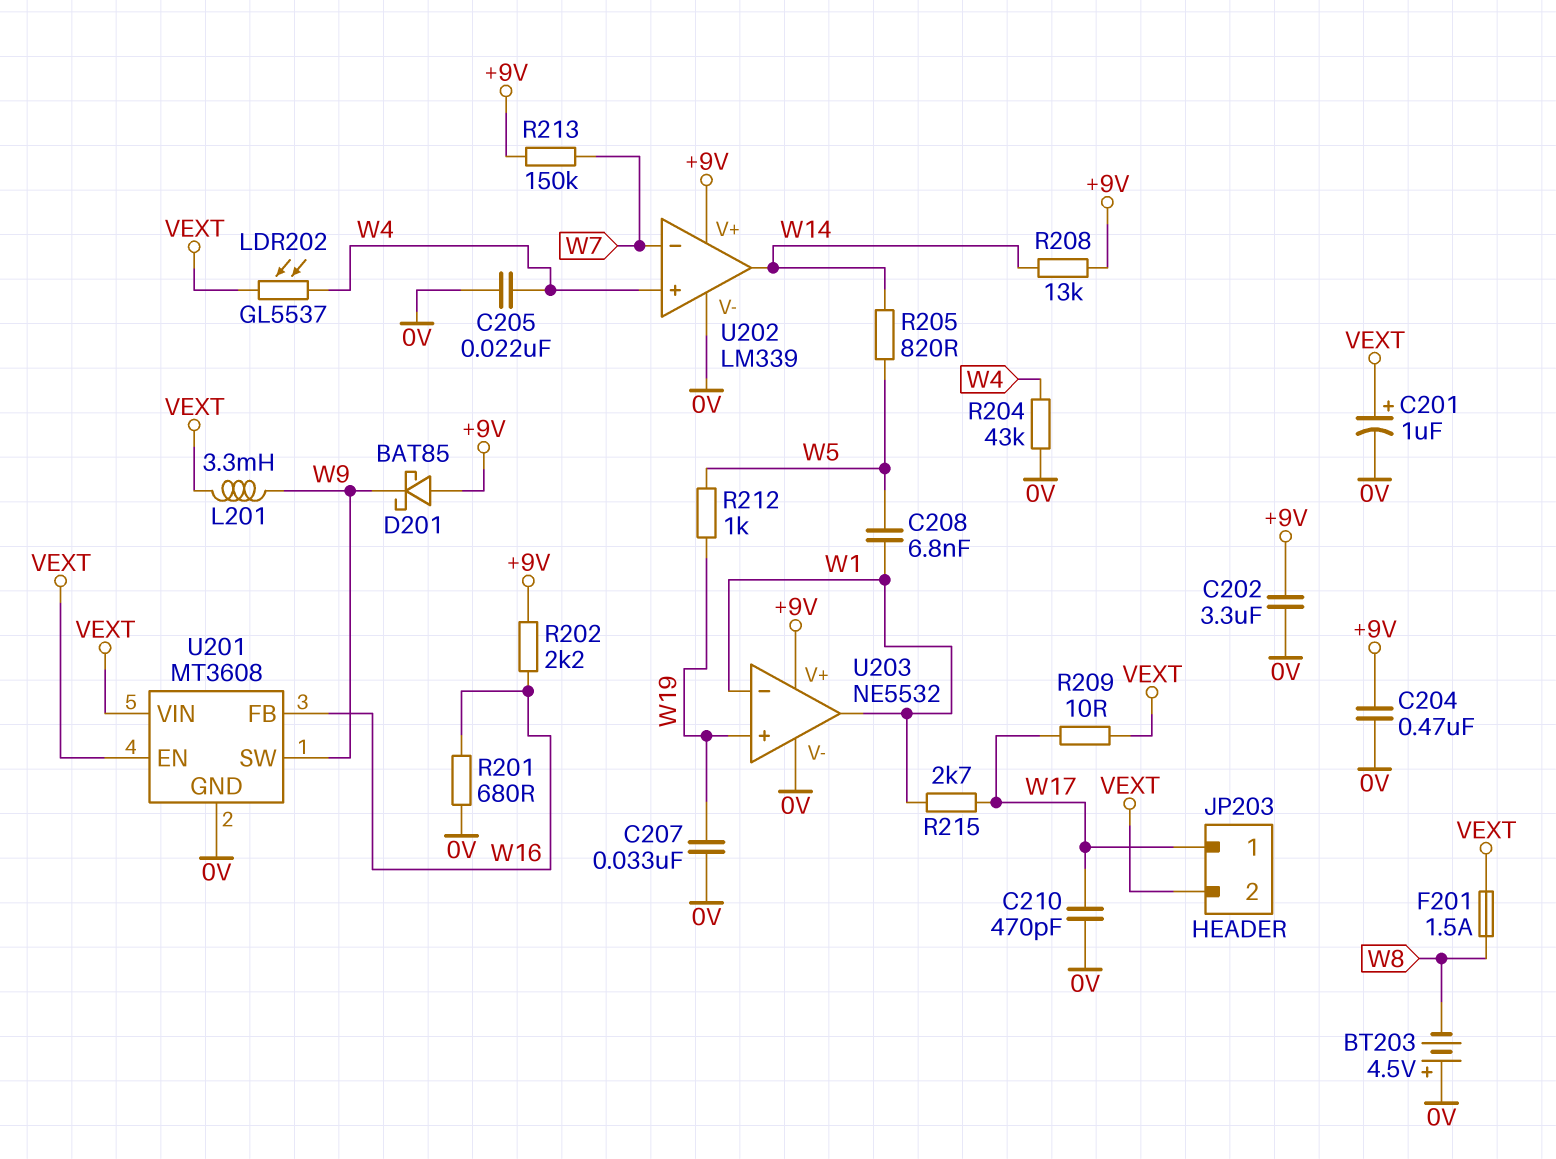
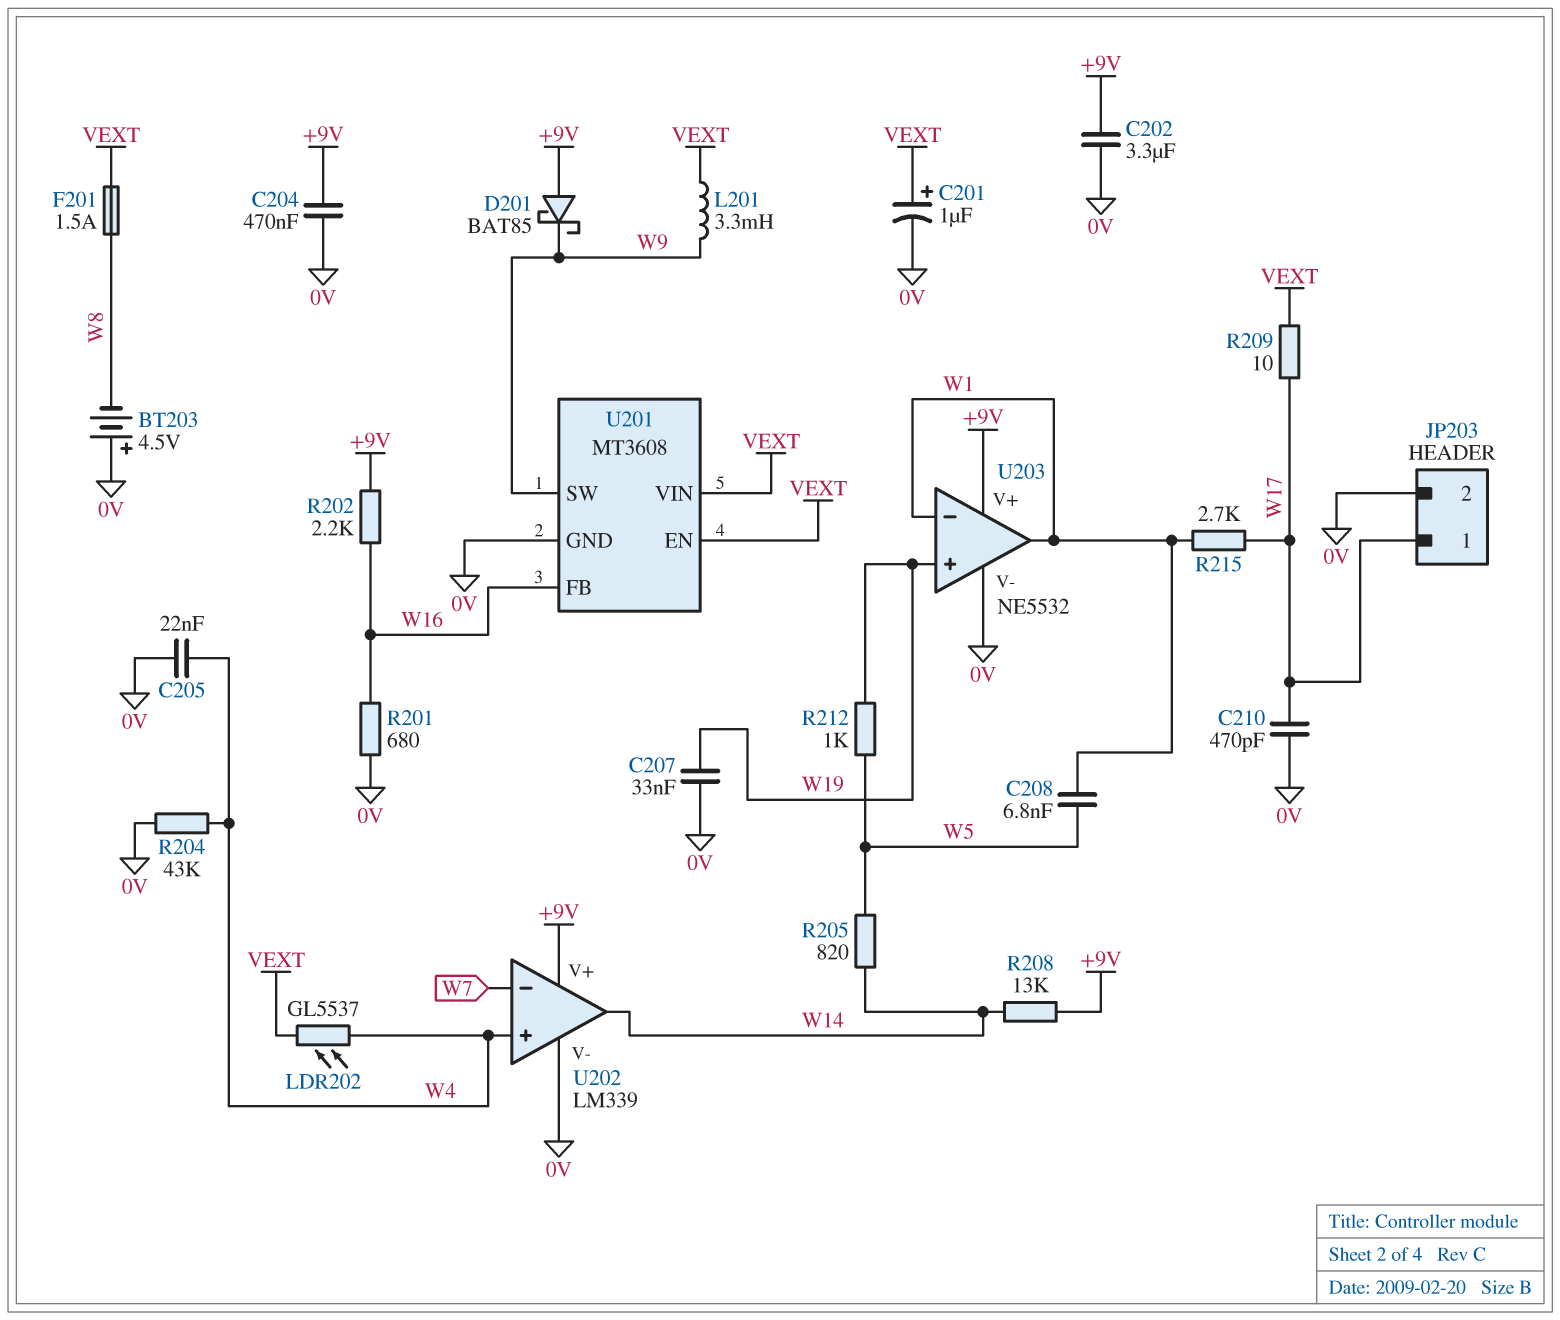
JP203 pin 2: VEXT -> 0V
R213: 150k (+9V, W7) -> none

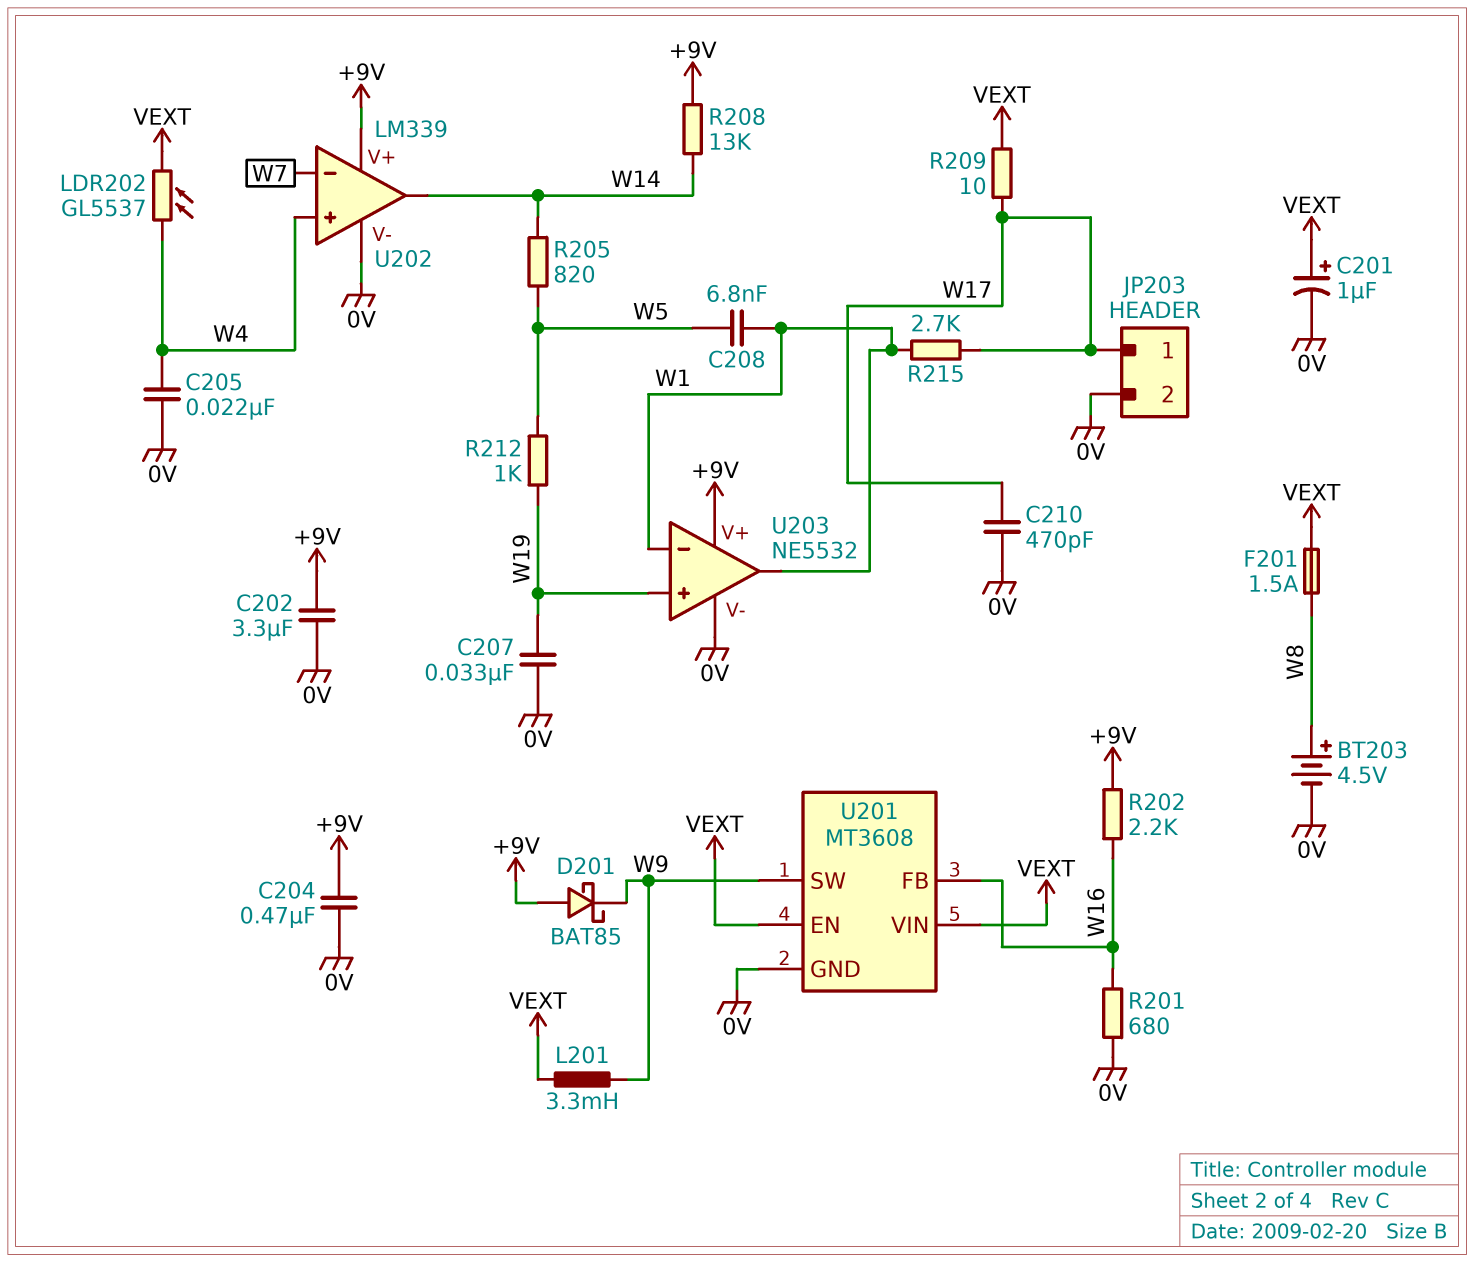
BT203: 4.5V (plus 0V, minus W8) -> 4.5V (plus W8, minus 0V)
R204: 43k (0V, W4) -> none

